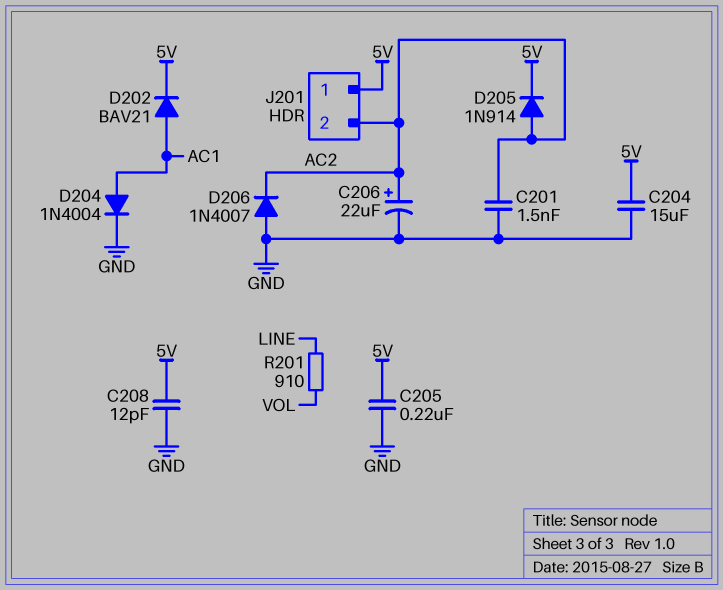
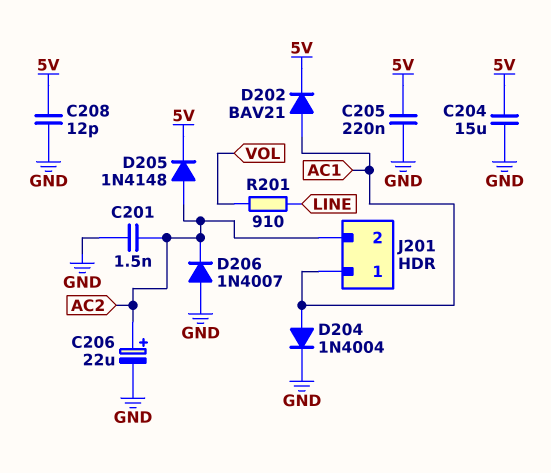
D205: diode 1N914 (A AC2, K 5V) -> diode 1N4148 (A AC2, K 5V)
J201 pin 1: 5V -> AC1

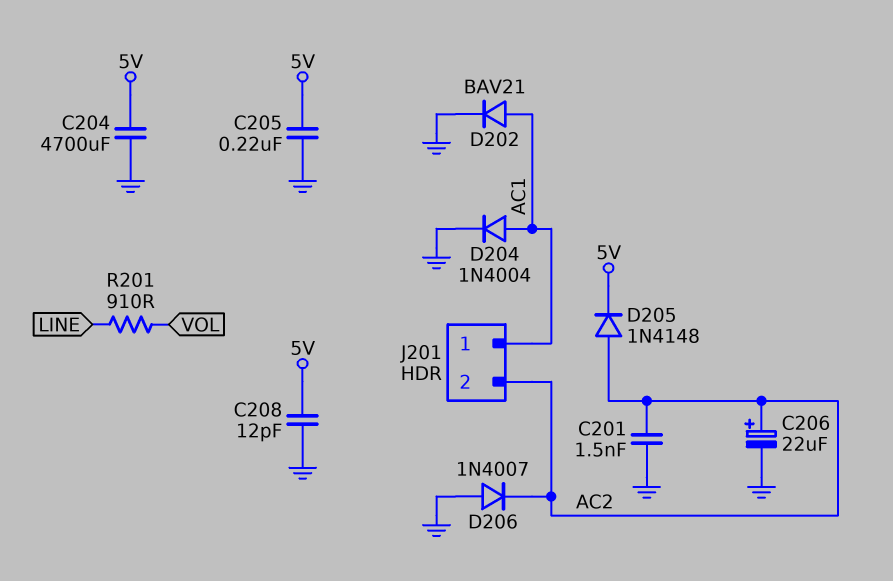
C204: 15uF (5V, GND) -> 4700uF (5V, GND)
D202: diode BAV21 (A AC1, K 5V) -> diode BAV21 (A AC1, K GND)

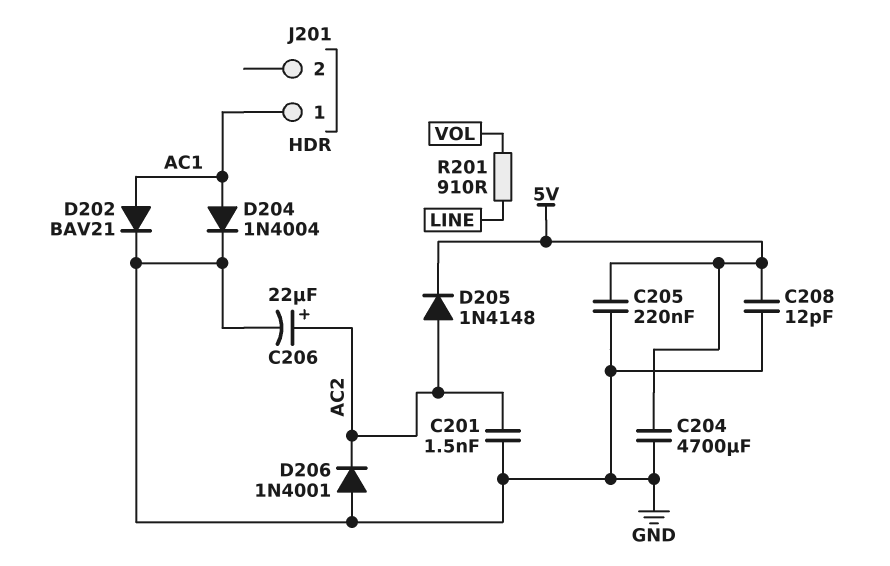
D206: diode 1N4007 (A GND, K AC2) -> diode 1N4001 (A GND, K AC2)
J201 pin 2: AC2 -> none

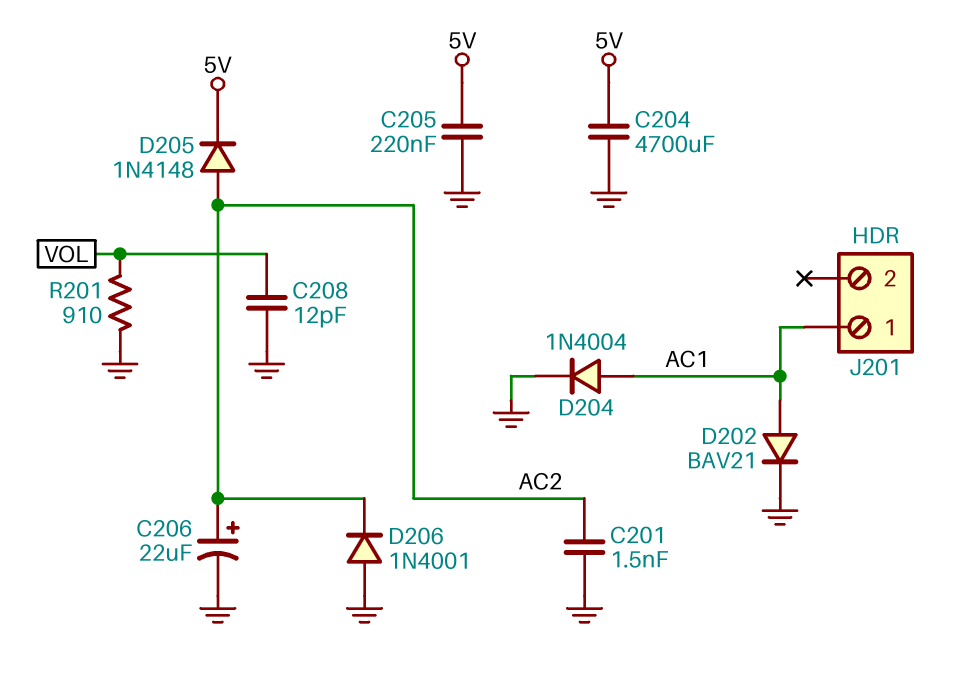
C208: 12pF (5V, GND) -> 12pF (GND, VOL)
R201: 910 (LINE, VOL) -> 910 (GND, VOL)

